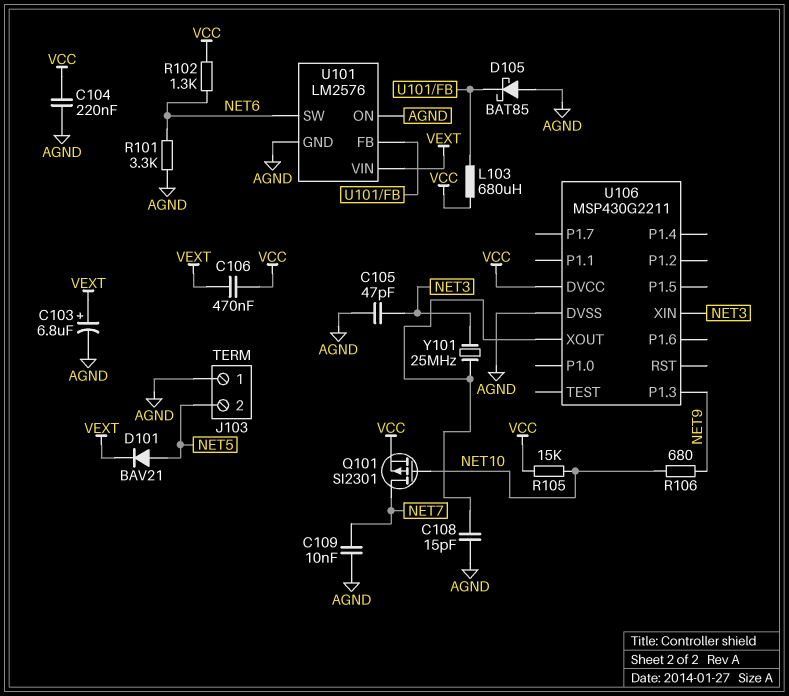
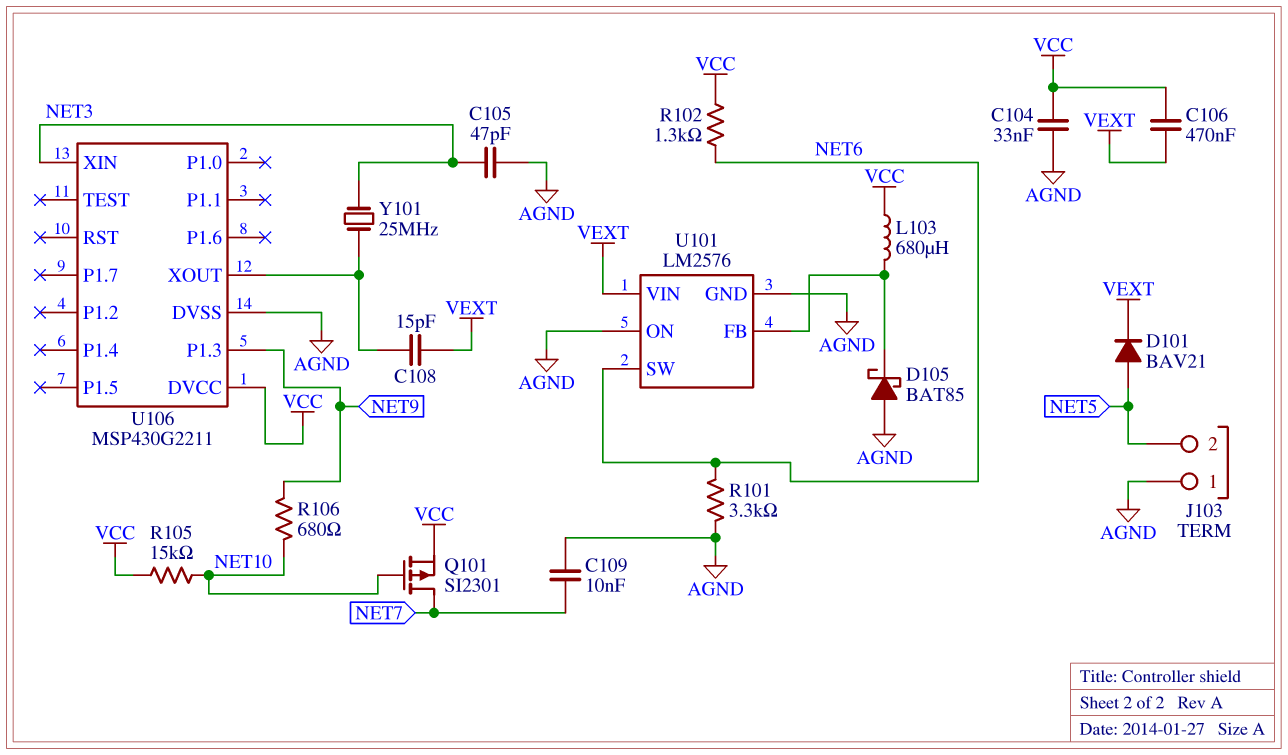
C103: 6.8uF (plus VEXT, minus AGND) -> none
C104: 220nF (AGND, VCC) -> 33nF (AGND, VCC)
C108: 15pF (AGND, U106/XOUT) -> 15pF (U106/XOUT, VEXT)

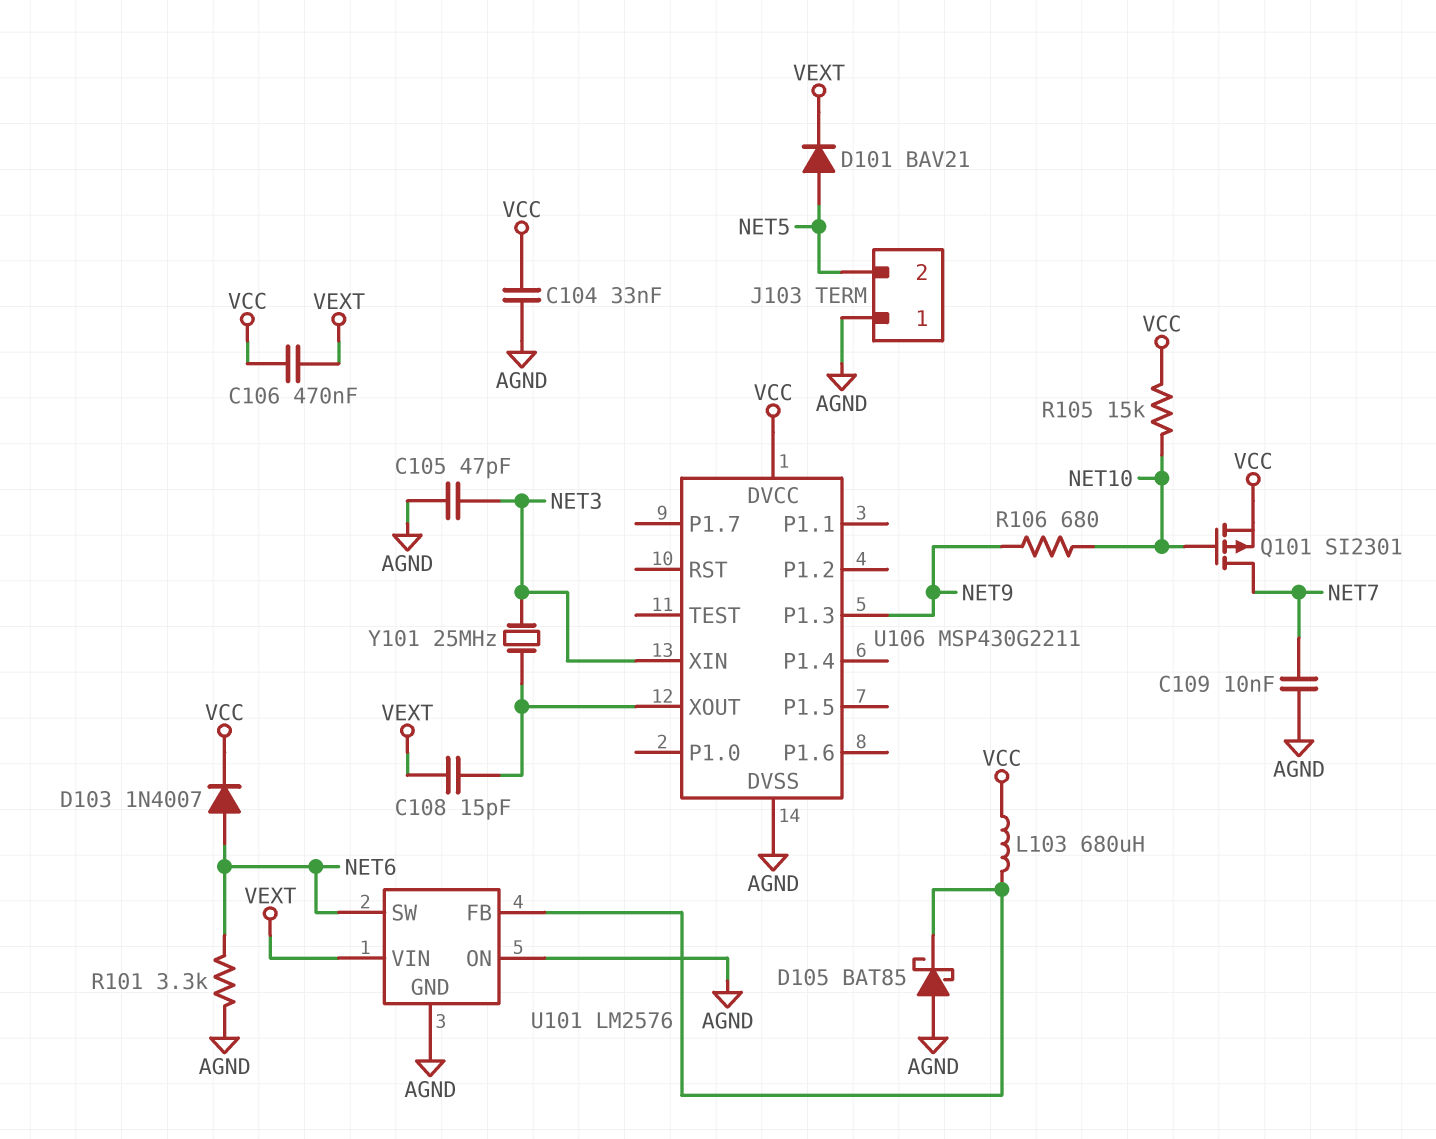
D103: none -> diode 1N4007 (A NET6, K VCC)
R102: 1.3k (NET6, VCC) -> none

